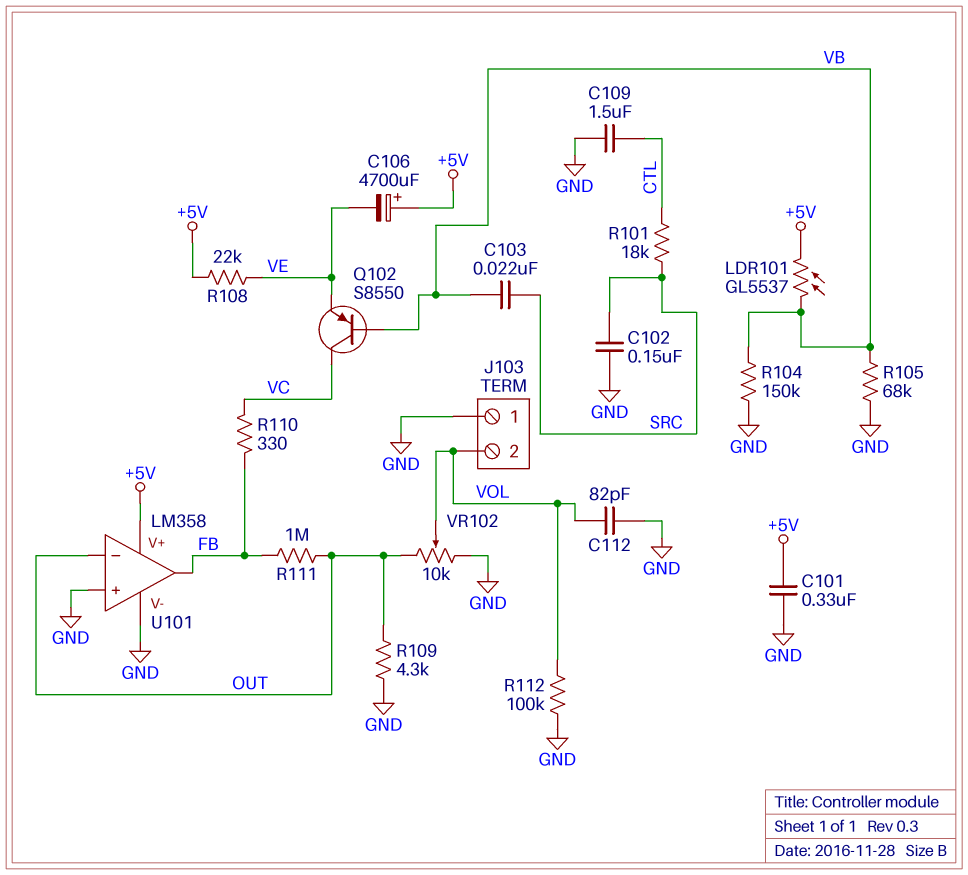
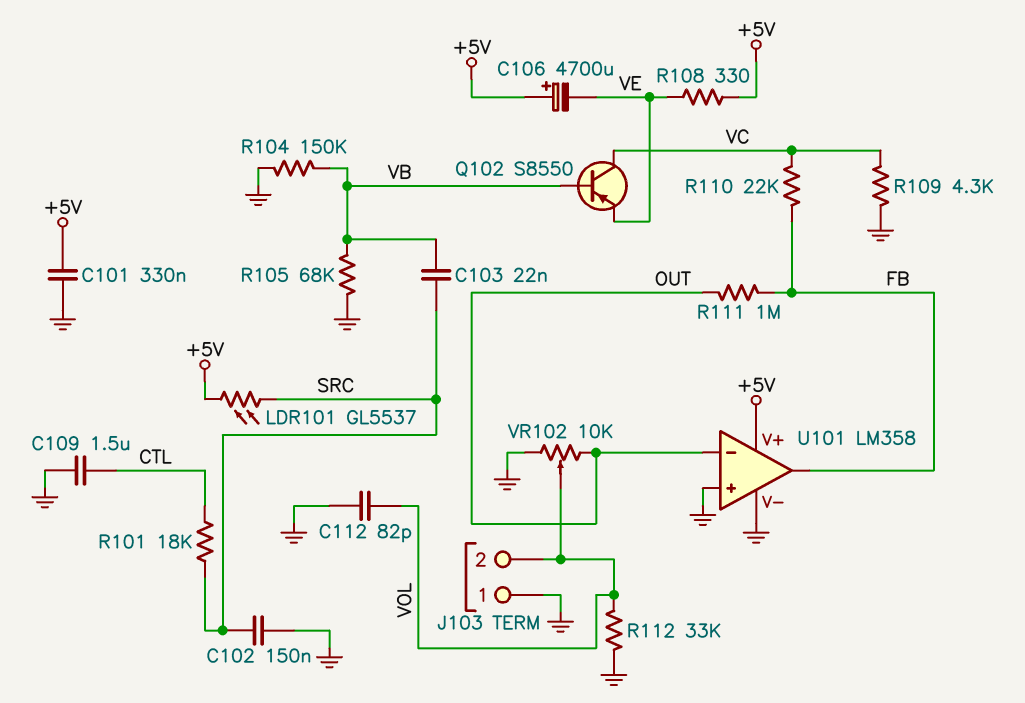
LDR101: GL5537 (+5V, VB) -> GL5537 (+5V, SRC)
R108: 22k (+5V, VE) -> 330 (+5V, VE)
R109: 4.3k (GND, OUT) -> 4.3k (GND, VC)
R110: 330 (FB, VC) -> 22k (FB, VC)
R112: 100k (GND, VOL) -> 33k (GND, VOL)

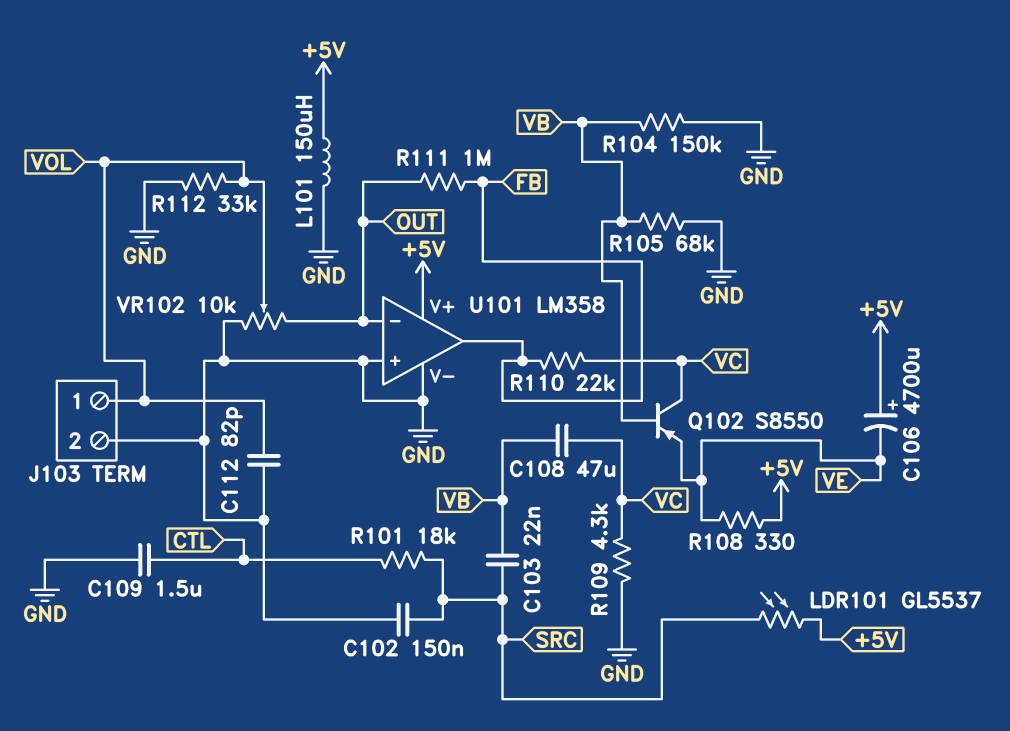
C101: 330nF (+5V, GND) -> none
C108: none -> 47uF (VB, VC)
J103 pin 1: GND -> VOL
J103 pin 2: VOL -> GND
L101: none -> 150uH (+5V, GND)

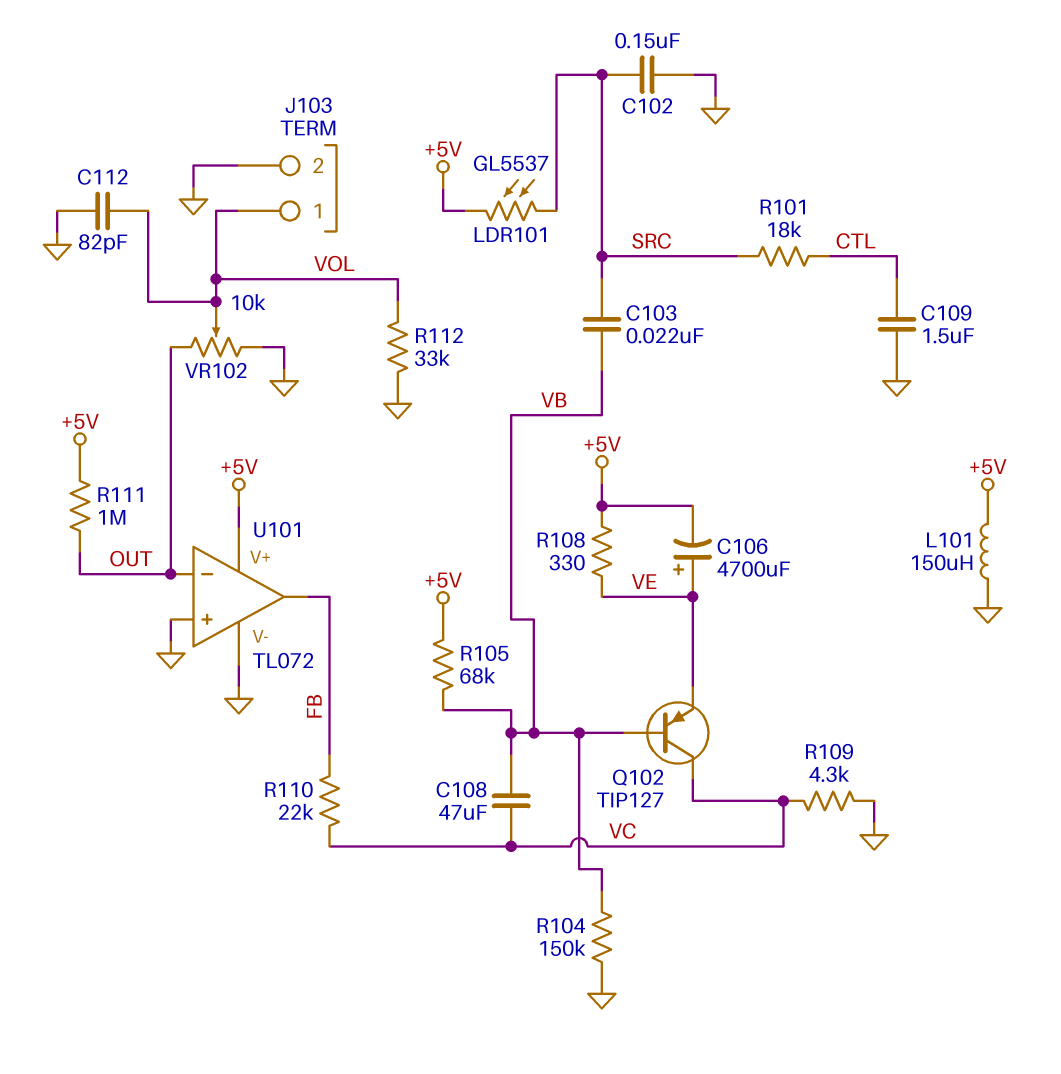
C106: 4700uF (plus +5V, minus VE) -> 4700uF (plus VE, minus +5V)
Q102: PNP S8550 (B VB, C VC, E VE) -> PNP TIP127 (B VB, C VC, E VE)
R105: 68k (GND, VB) -> 68k (+5V, VB)
R111: 1M (FB, OUT) -> 1M (+5V, OUT)
U101: LM358 -> TL072

